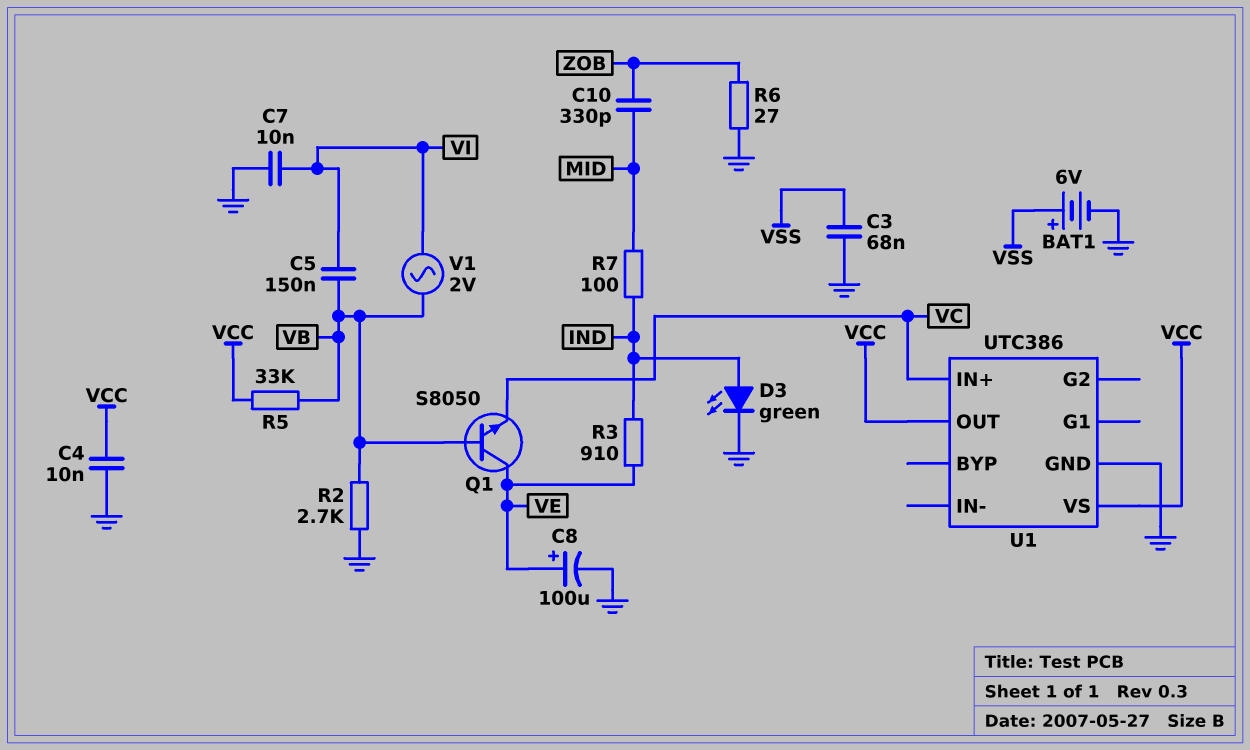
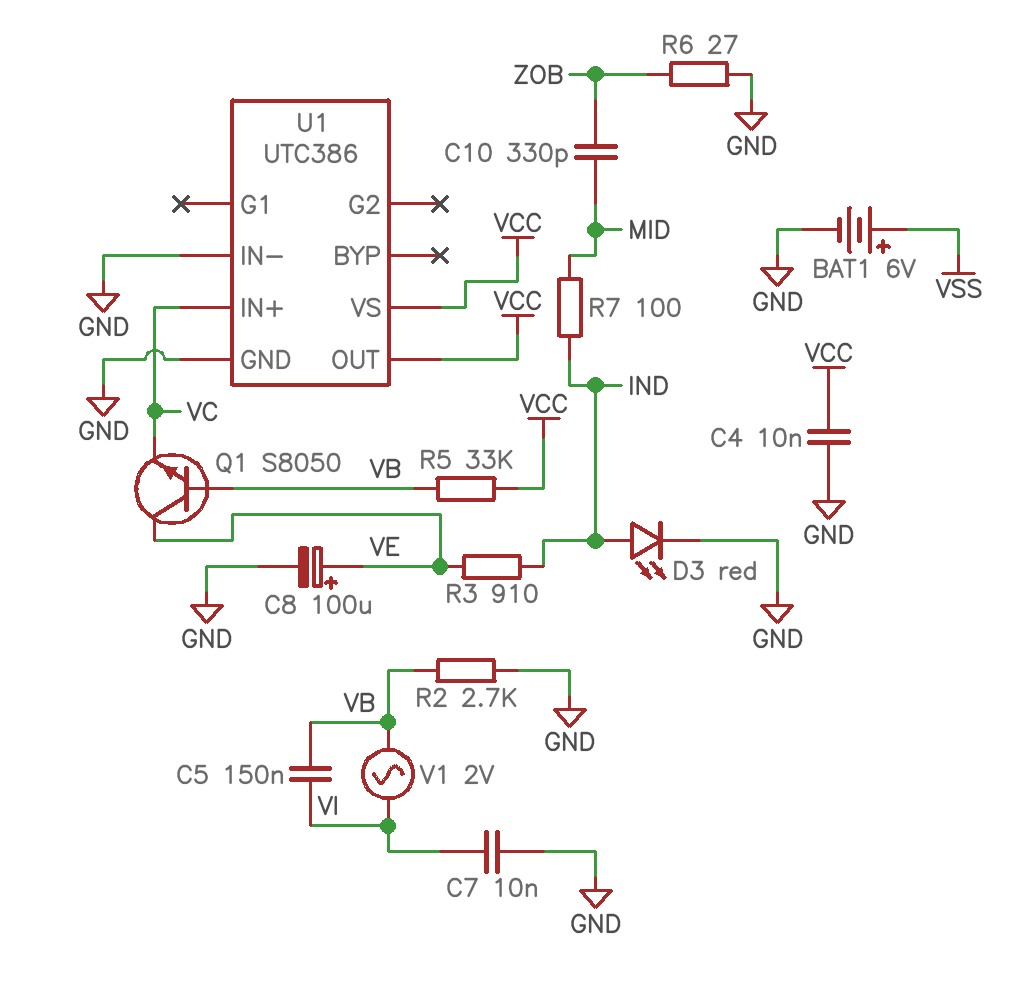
C3: 68nF (GND, VSS) -> none
D3: LED green (A IND, K GND) -> LED red (A IND, K GND)
U1 pin IN-: none -> GND

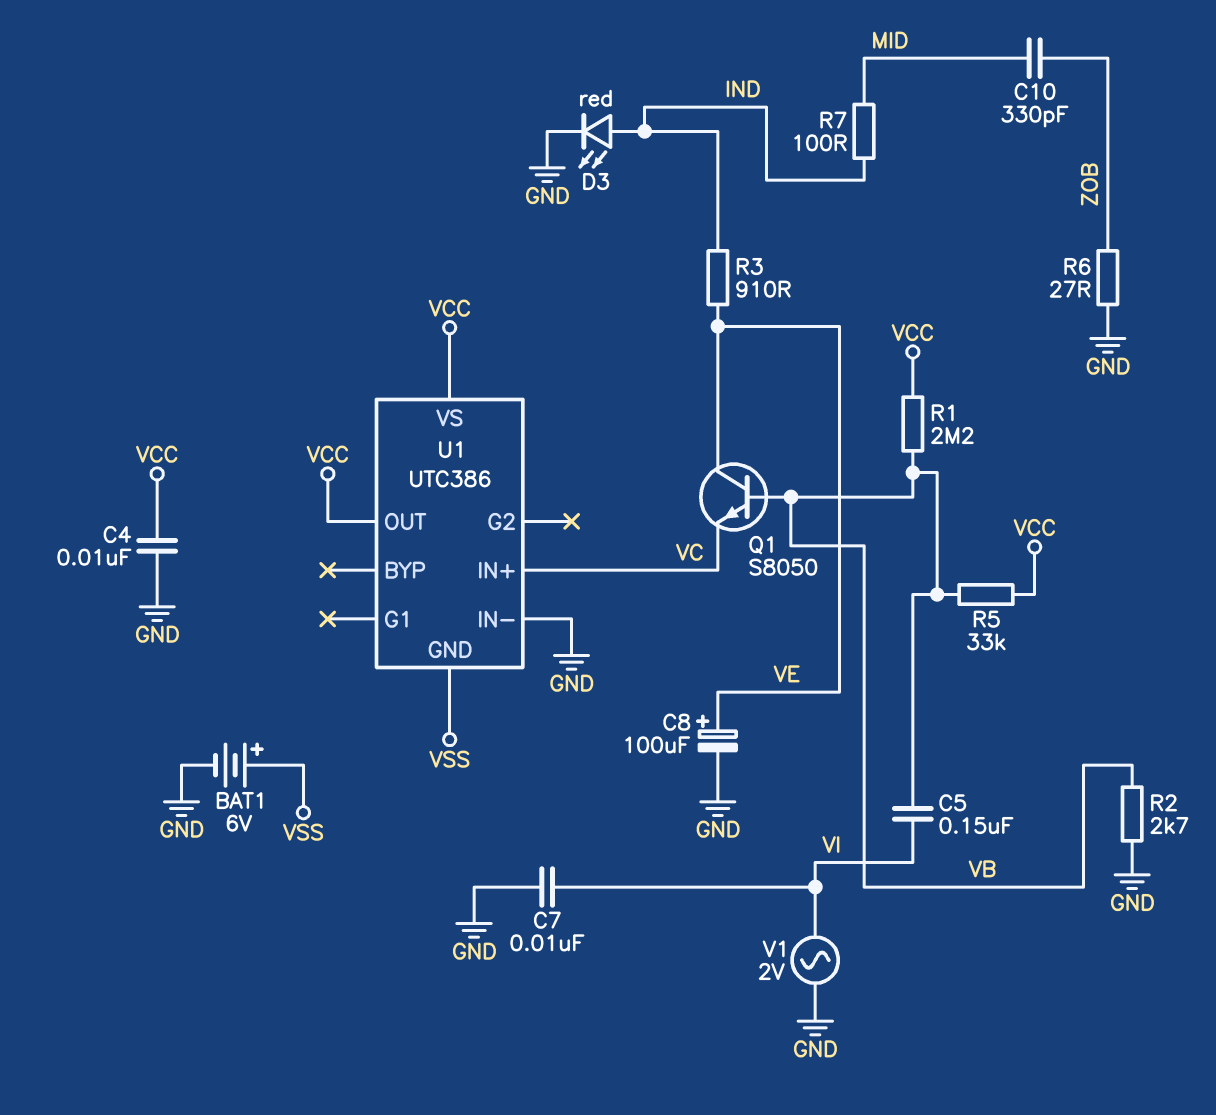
R1: none -> 2.2M (VB, VCC)
U1 pin GND: GND -> VSS
V1: AC 2V (VB, VI) -> AC 2V (GND, VI)

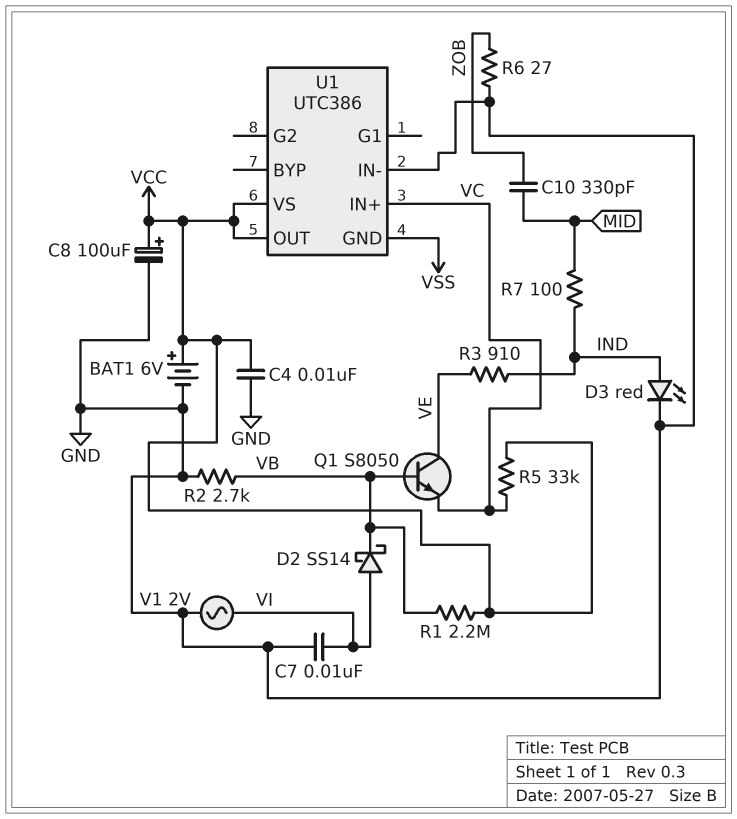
BAT1: 6V (plus VSS, minus GND) -> 6V (plus VCC, minus GND)
C5: 150nF (VB, VI) -> none
C8: 100uF (plus VE, minus GND) -> 100uF (plus VCC, minus GND)
D2: none -> schottky SS14 (A VI, K VB)
R5: 33k (VB, VCC) -> 33k (VC, VCC)

